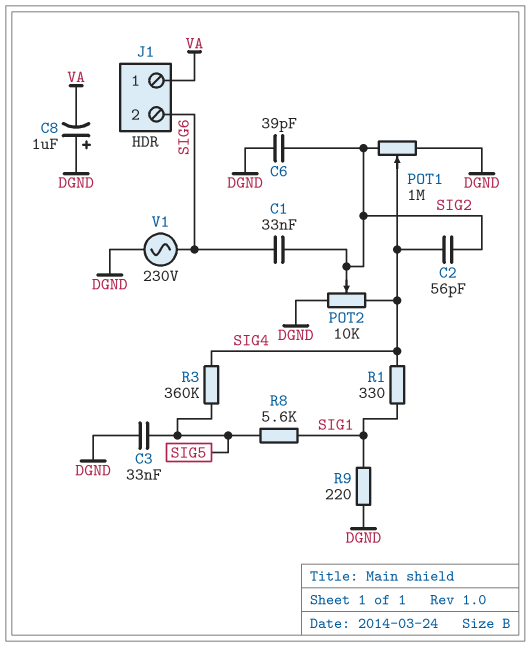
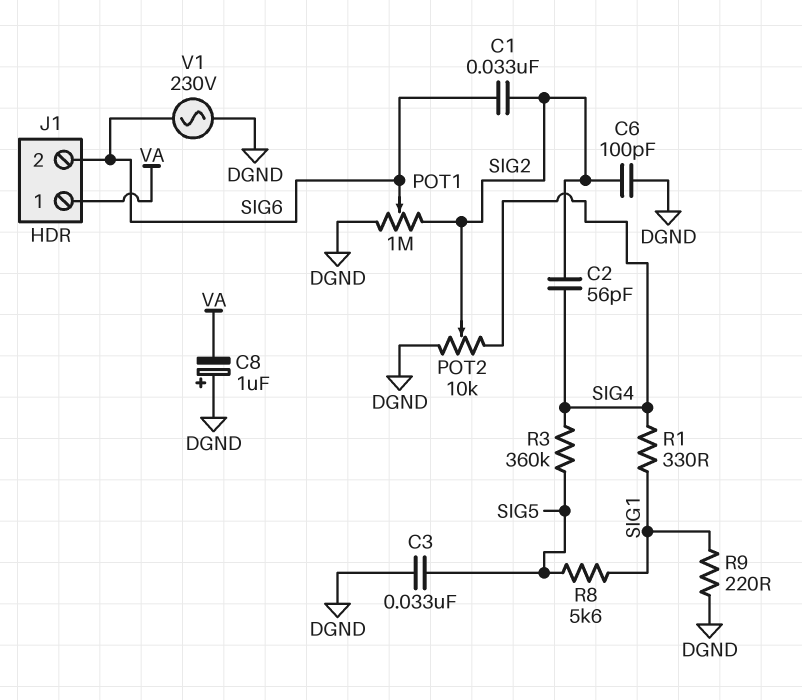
C6: 39pF (DGND, SIG2) -> 100pF (DGND, SIG2)
POT1: 1M (DGND, SIG2, wiper SIG4) -> 1M (DGND, SIG2, wiper SIG6)

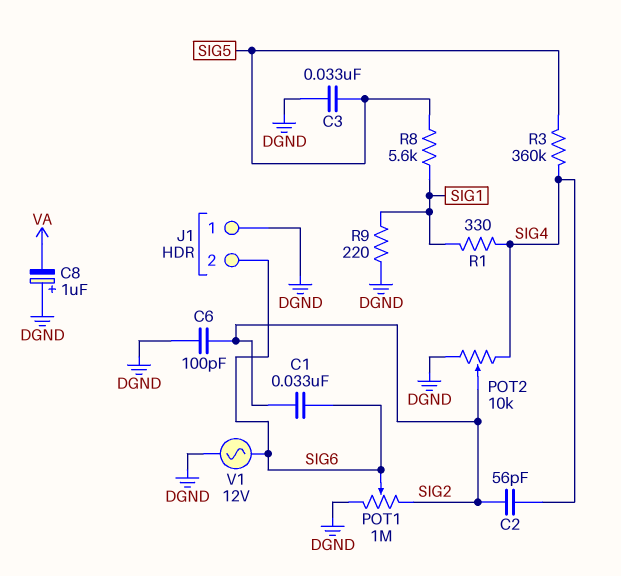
J1 pin 1: VA -> DGND
V1: AC 230V (DGND, SIG6) -> AC 12V (DGND, SIG6)

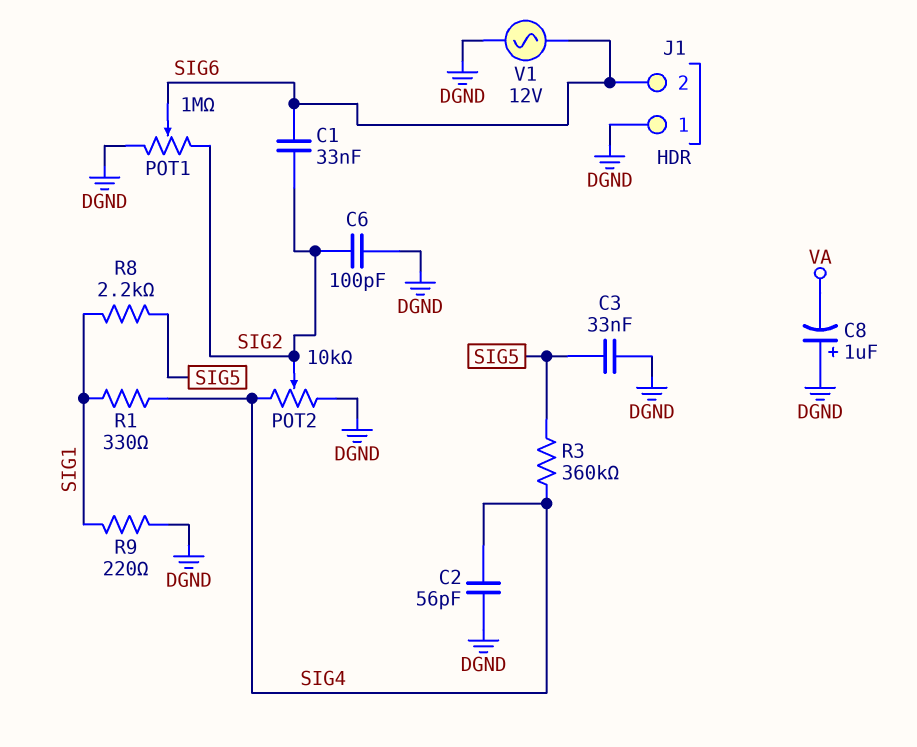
C2: 56pF (SIG2, SIG4) -> 56pF (DGND, SIG4)
R8: 5.6k (SIG1, SIG5) -> 2.2k (SIG1, SIG5)

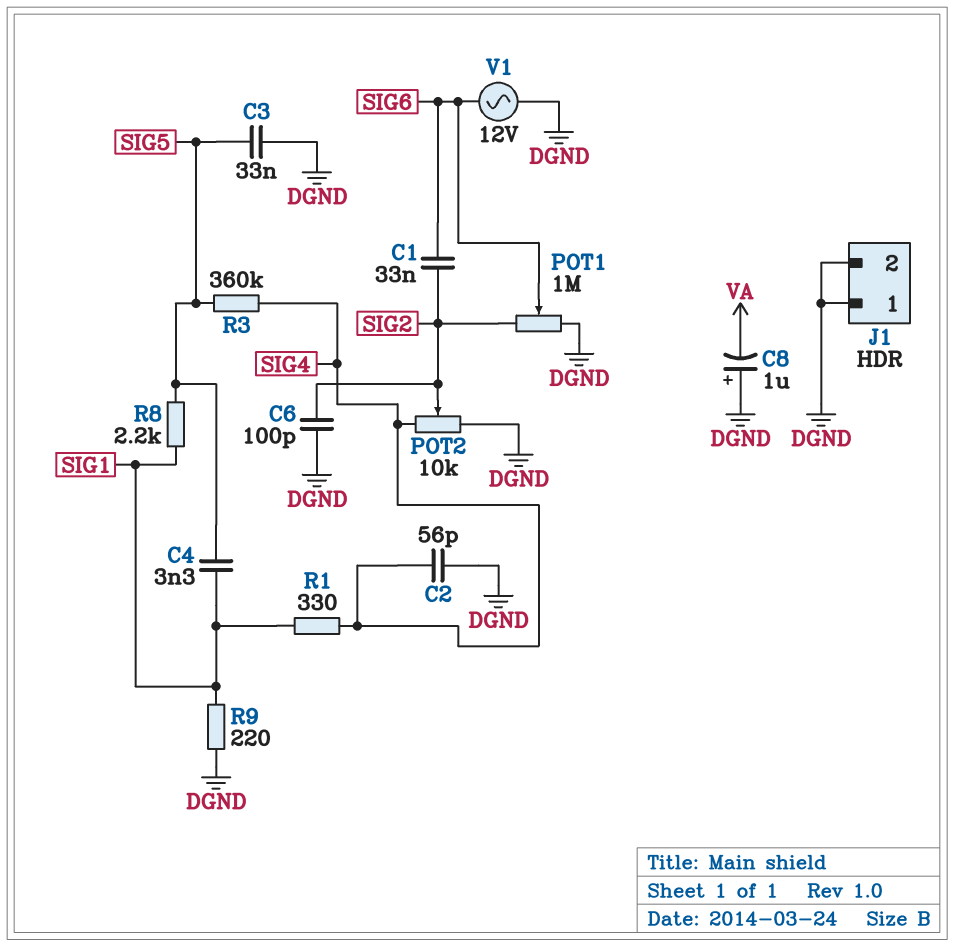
C4: none -> 3.3nF (SIG1, SIG5)
J1 pin 2: SIG6 -> DGND

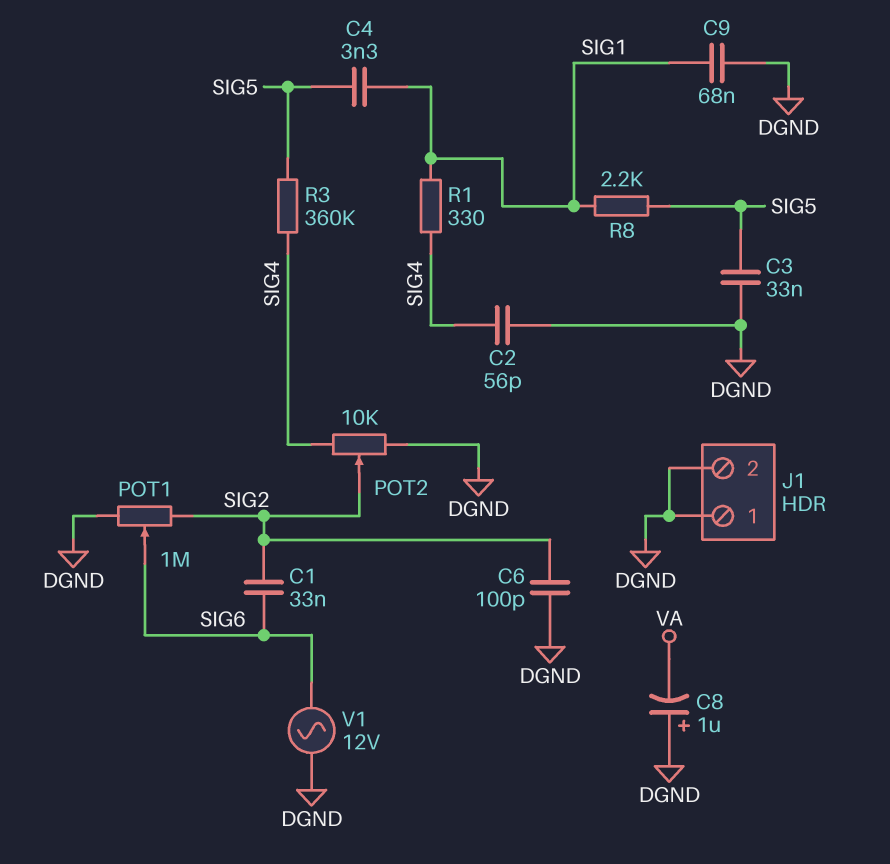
C9: none -> 68nF (DGND, SIG1)
R9: 220 (DGND, SIG1) -> none

